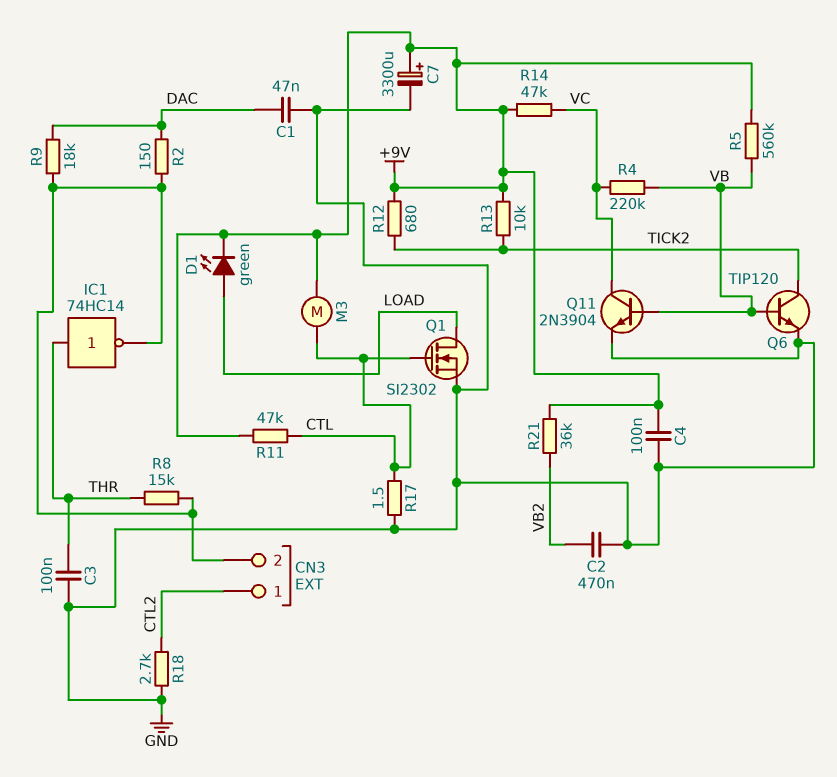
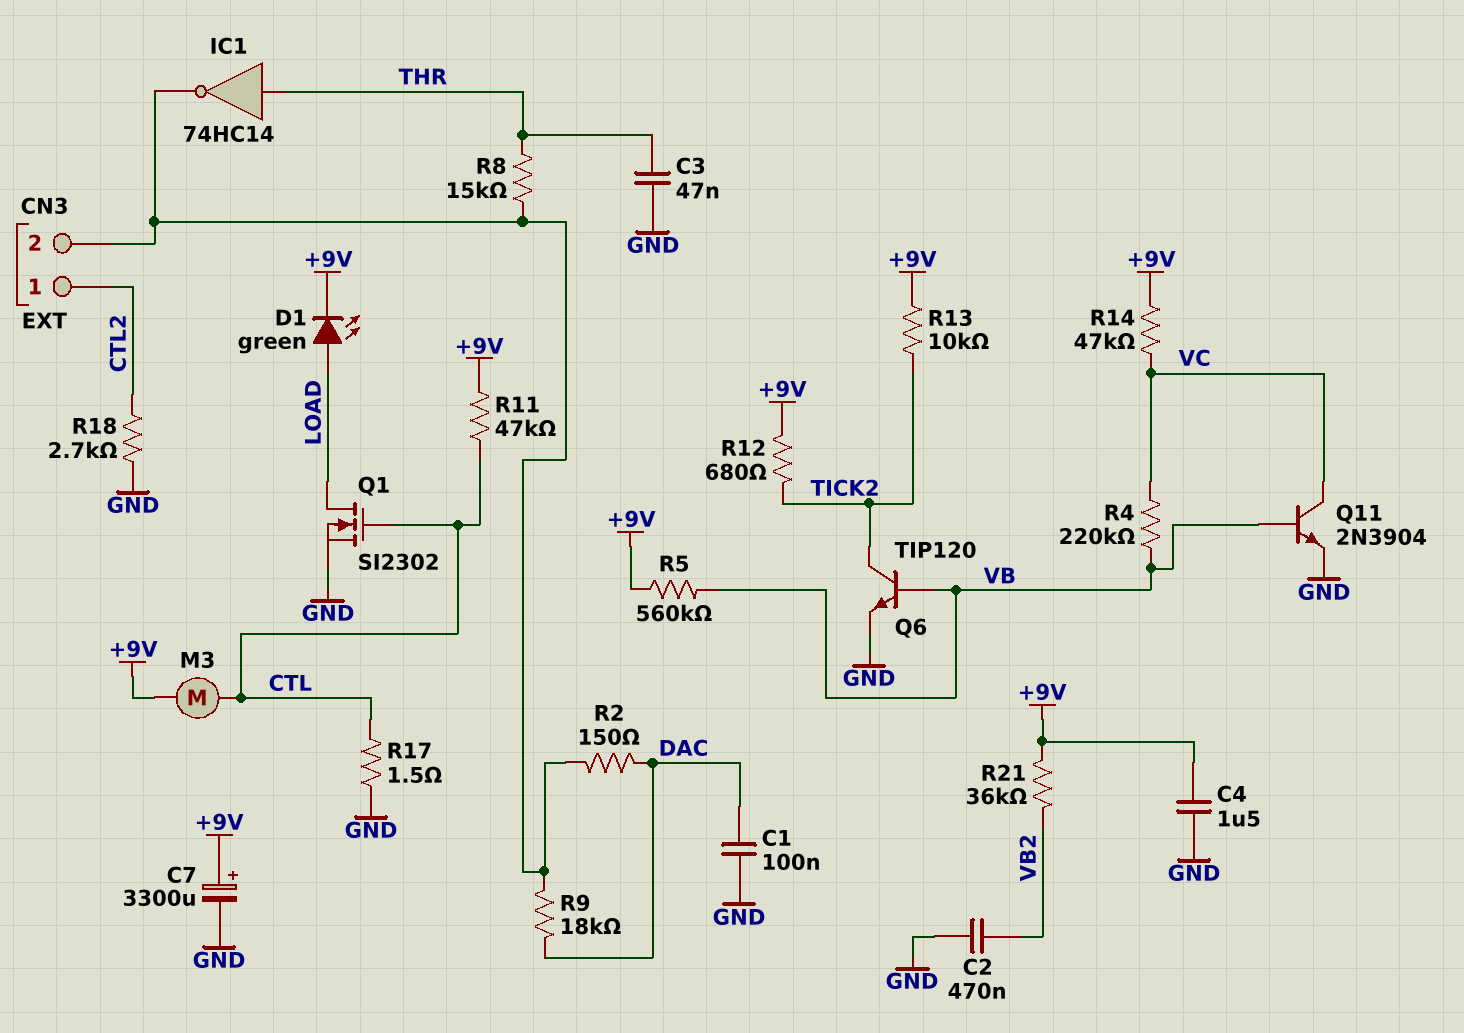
C1: 47nF (DAC, GND) -> 100nF (DAC, GND)
C3: 100nF (GND, THR) -> 47nF (GND, THR)
C4: 100nF (+9V, GND) -> 1.5uF (+9V, GND)

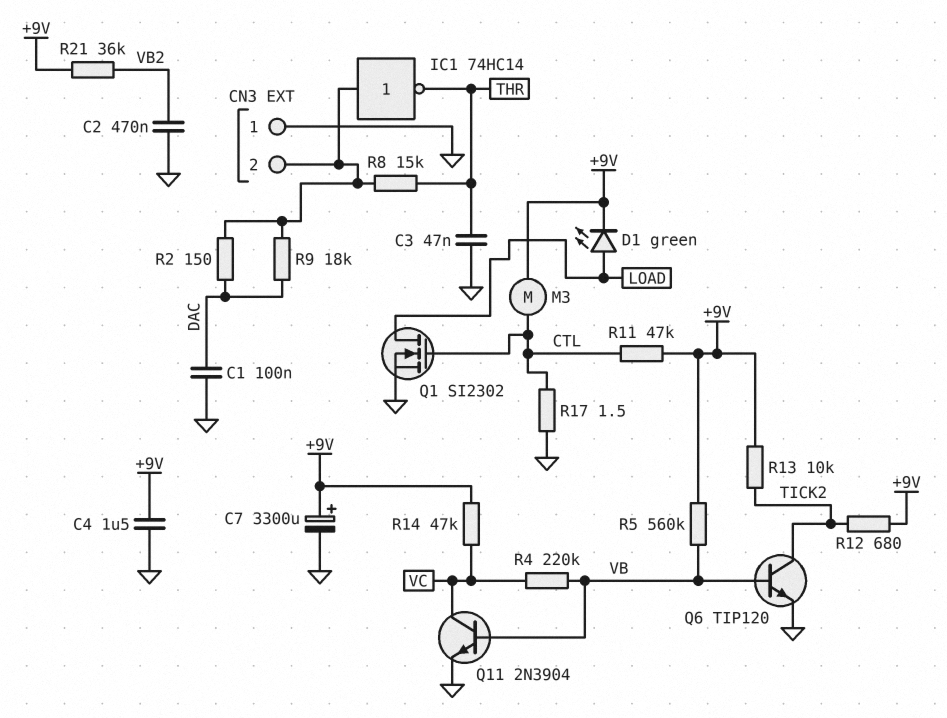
CN3 pin 1: CTL2 -> GND
IC1: NOT 74HC14 (in THR, out CN3/2) -> NOT 74HC14 (in CN3/2, out THR)
R18: 2.7k (CTL2, GND) -> none

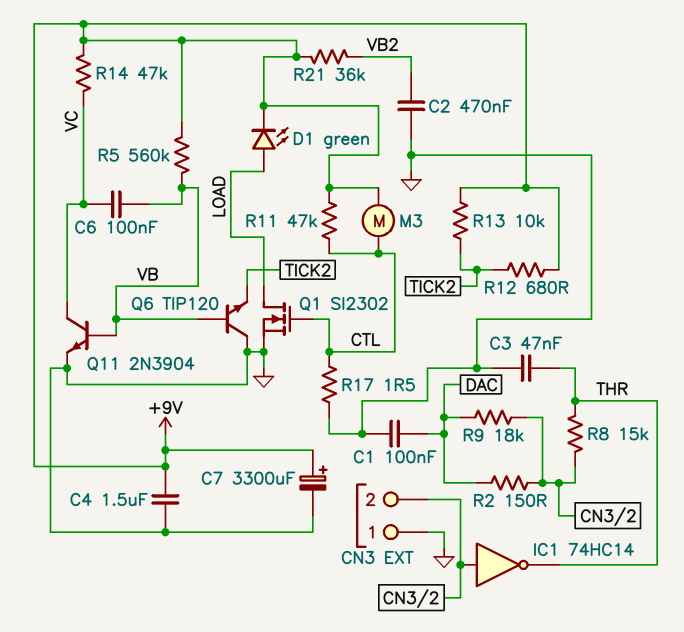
C6: none -> 100nF (VB, VC)
Q6: NPN TIP120 (B VB, C TICK2, E GND) -> NPN TIP120 (B VB, C GND, E TICK2)
R4: 220k (VB, VC) -> none

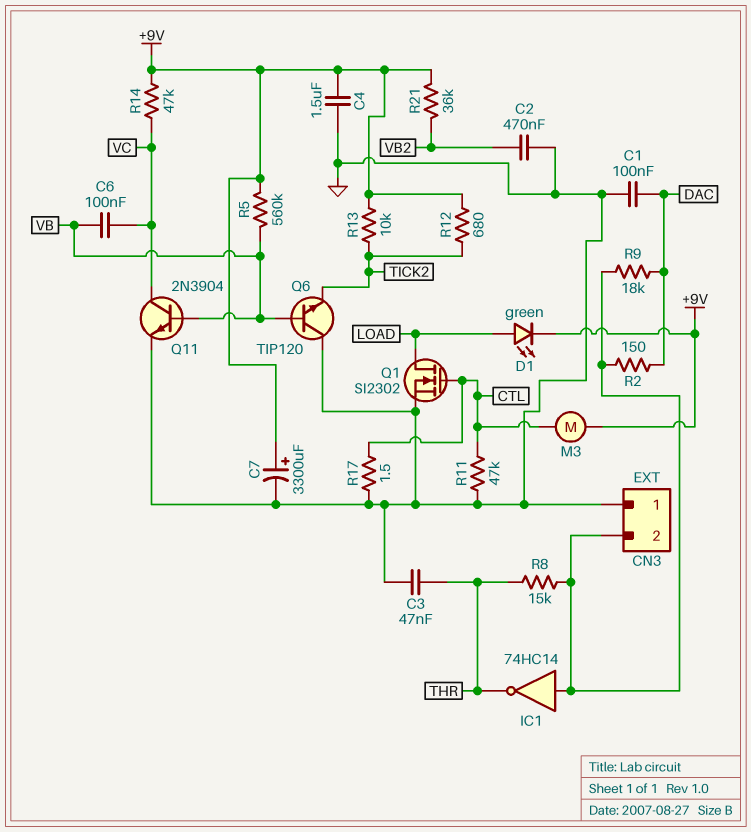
R11: 47k (+9V, CTL) -> 47k (CTL, GND)

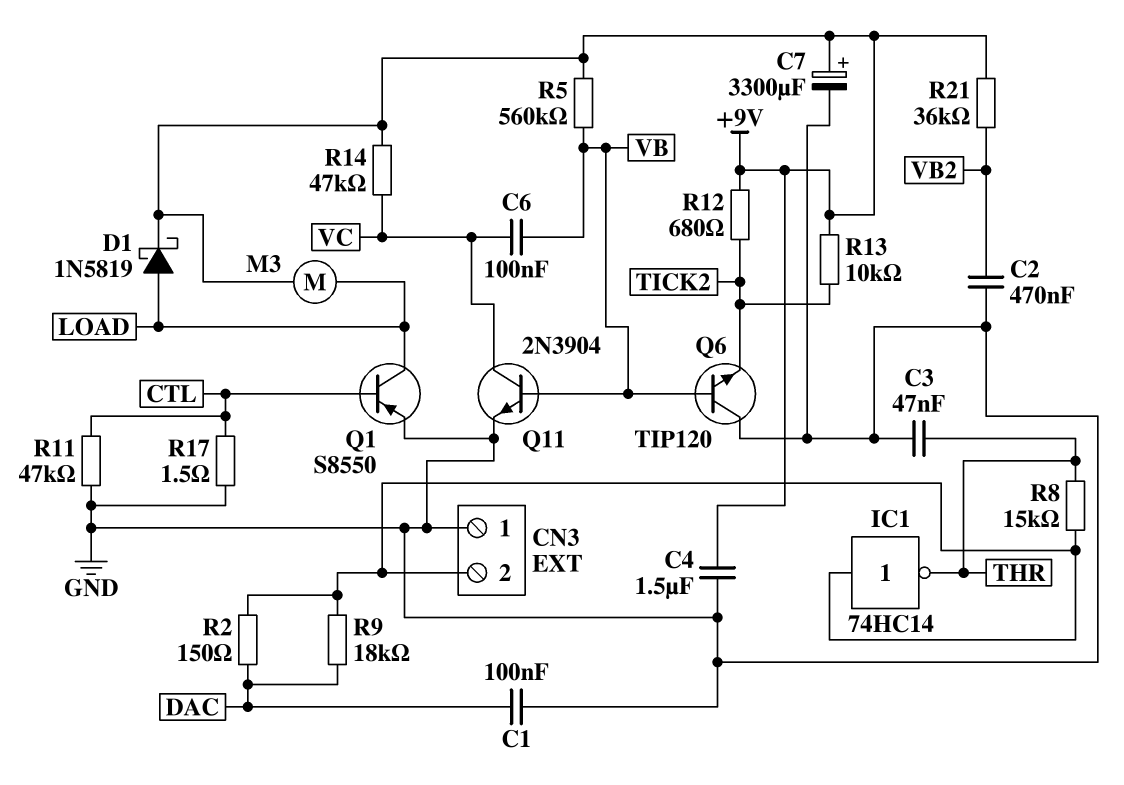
D1: LED green (A LOAD, K +9V) -> schottky 1N5819 (A LOAD, K +9V)
M3: motor (+9V, CTL) -> motor (+9V, LOAD)
Q1: NMOS SI2302 (G CTL, D LOAD, S GND) -> PNP S8550 (B CTL, C LOAD, E GND)

